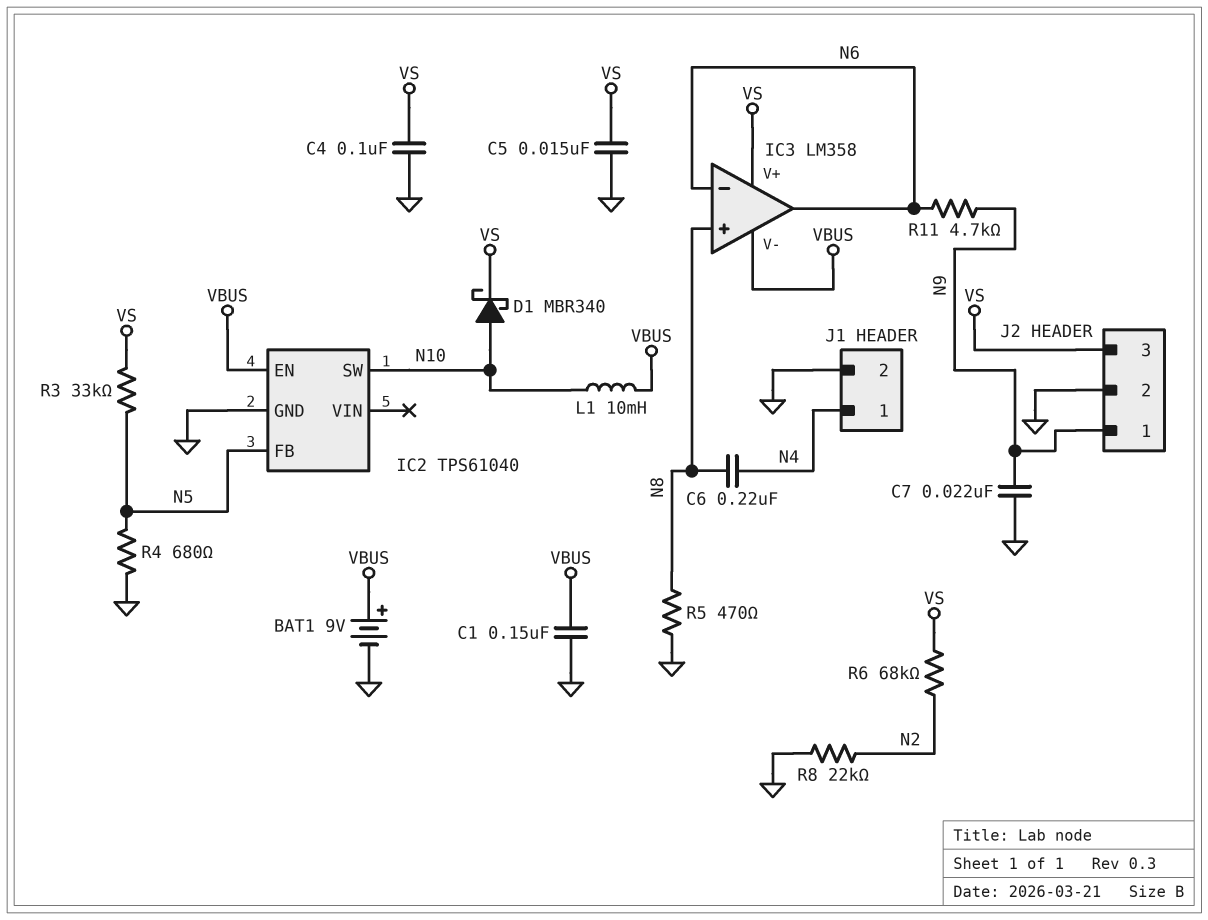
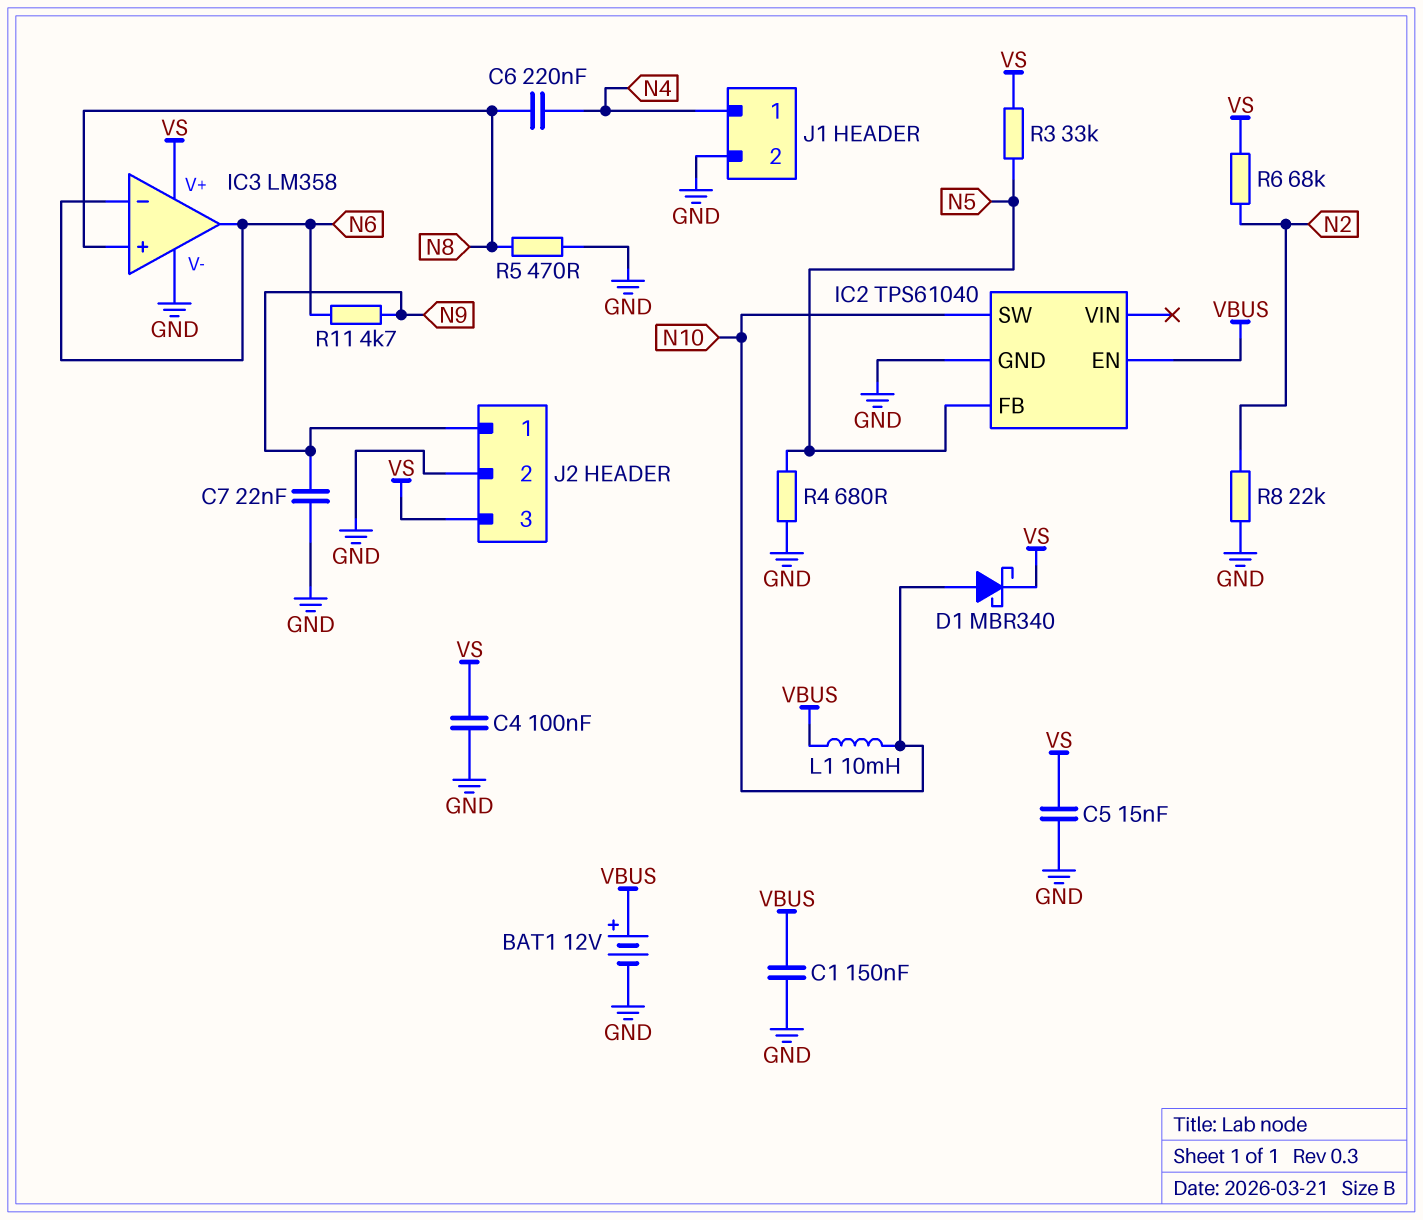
BAT1: 9V (plus VBUS, minus GND) -> 12V (plus VBUS, minus GND)
IC3 pin V-: VBUS -> GND

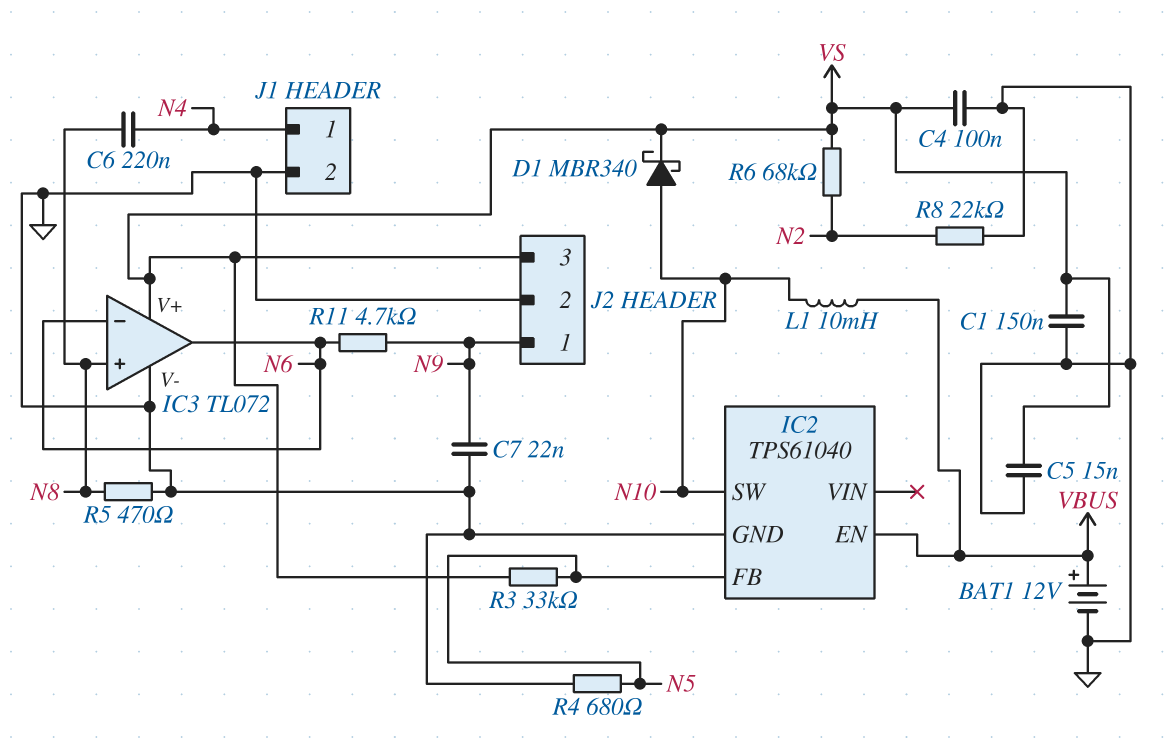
C1: 150nF (GND, VBUS) -> 150nF (GND, VS)
IC3: LM358 -> TL072

